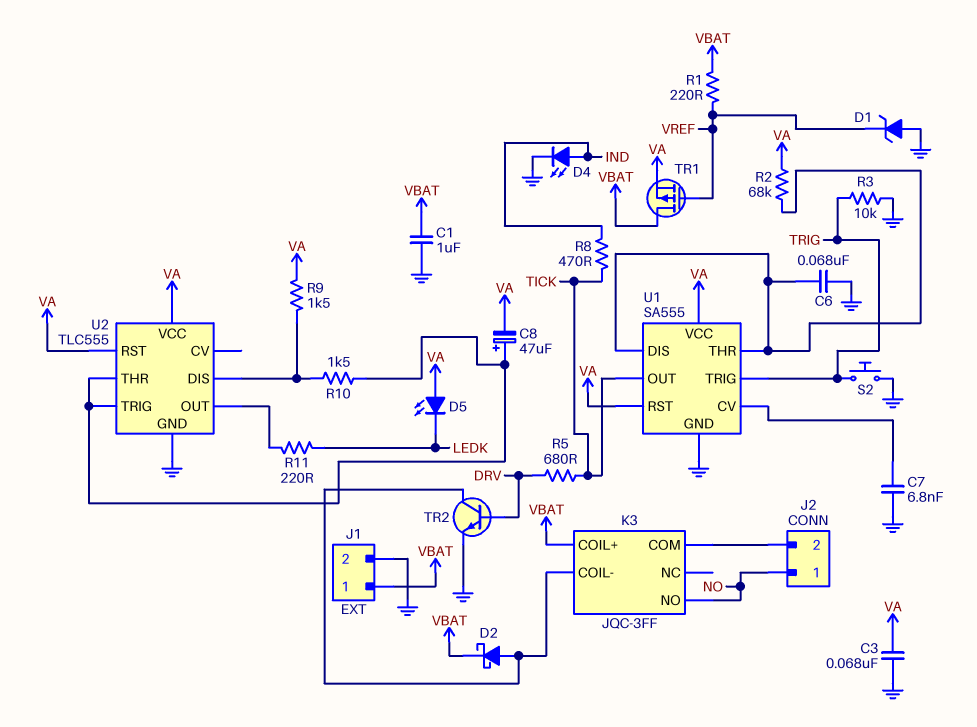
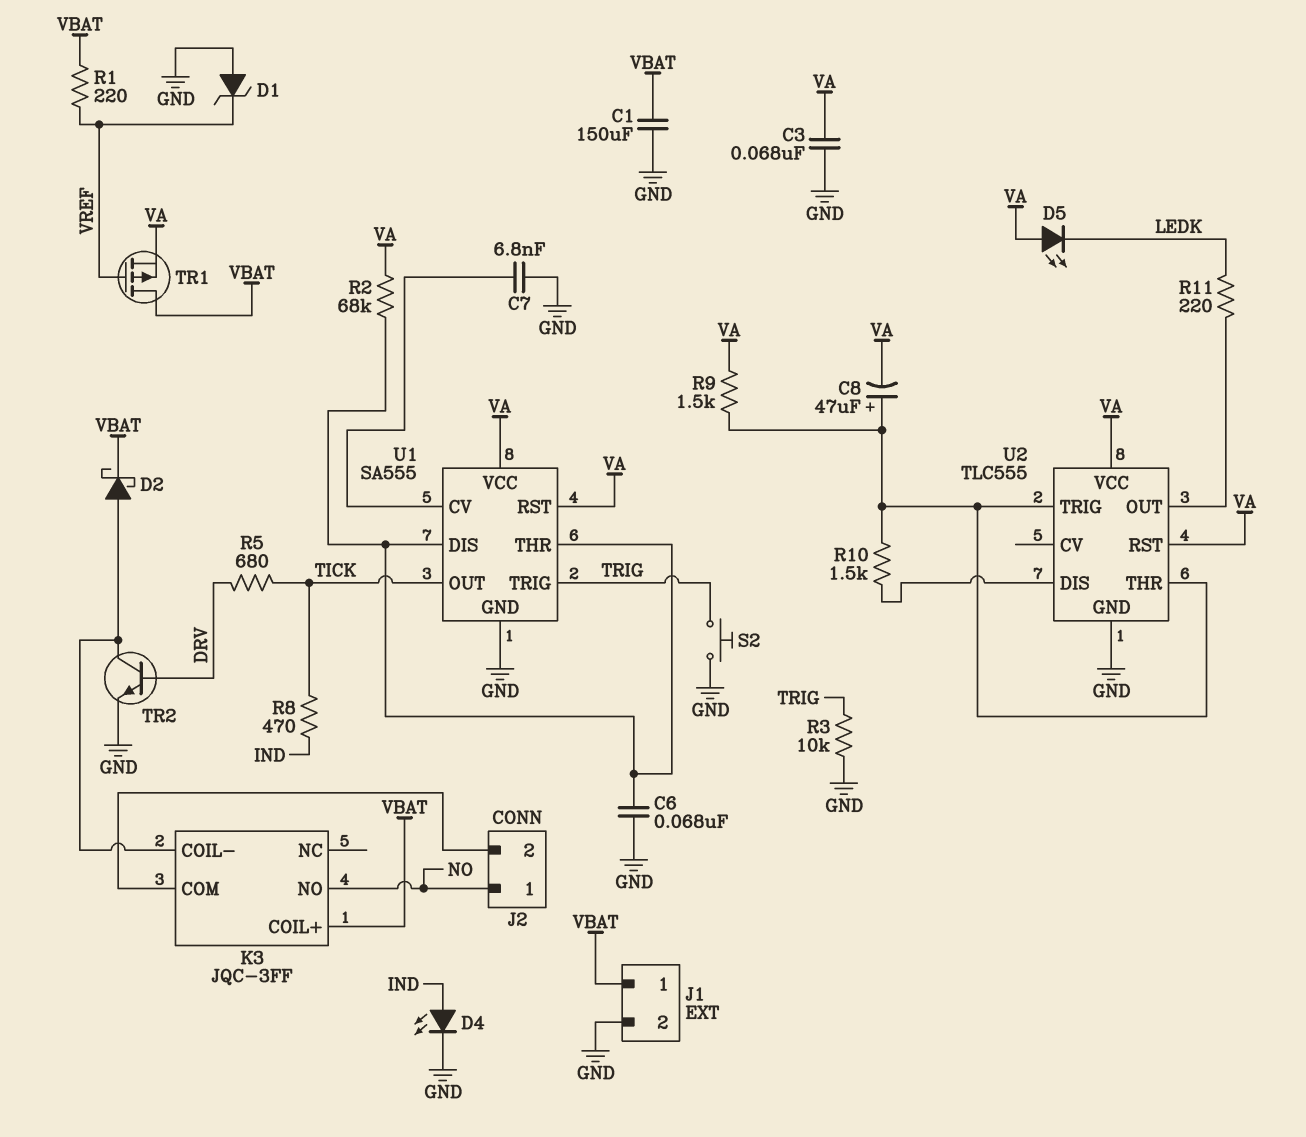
C1: 1uF (GND, VBAT) -> 150uF (GND, VBAT)
R9: 1.5k (U2/DIS, VA) -> 1.5k (U2/THR, VA)

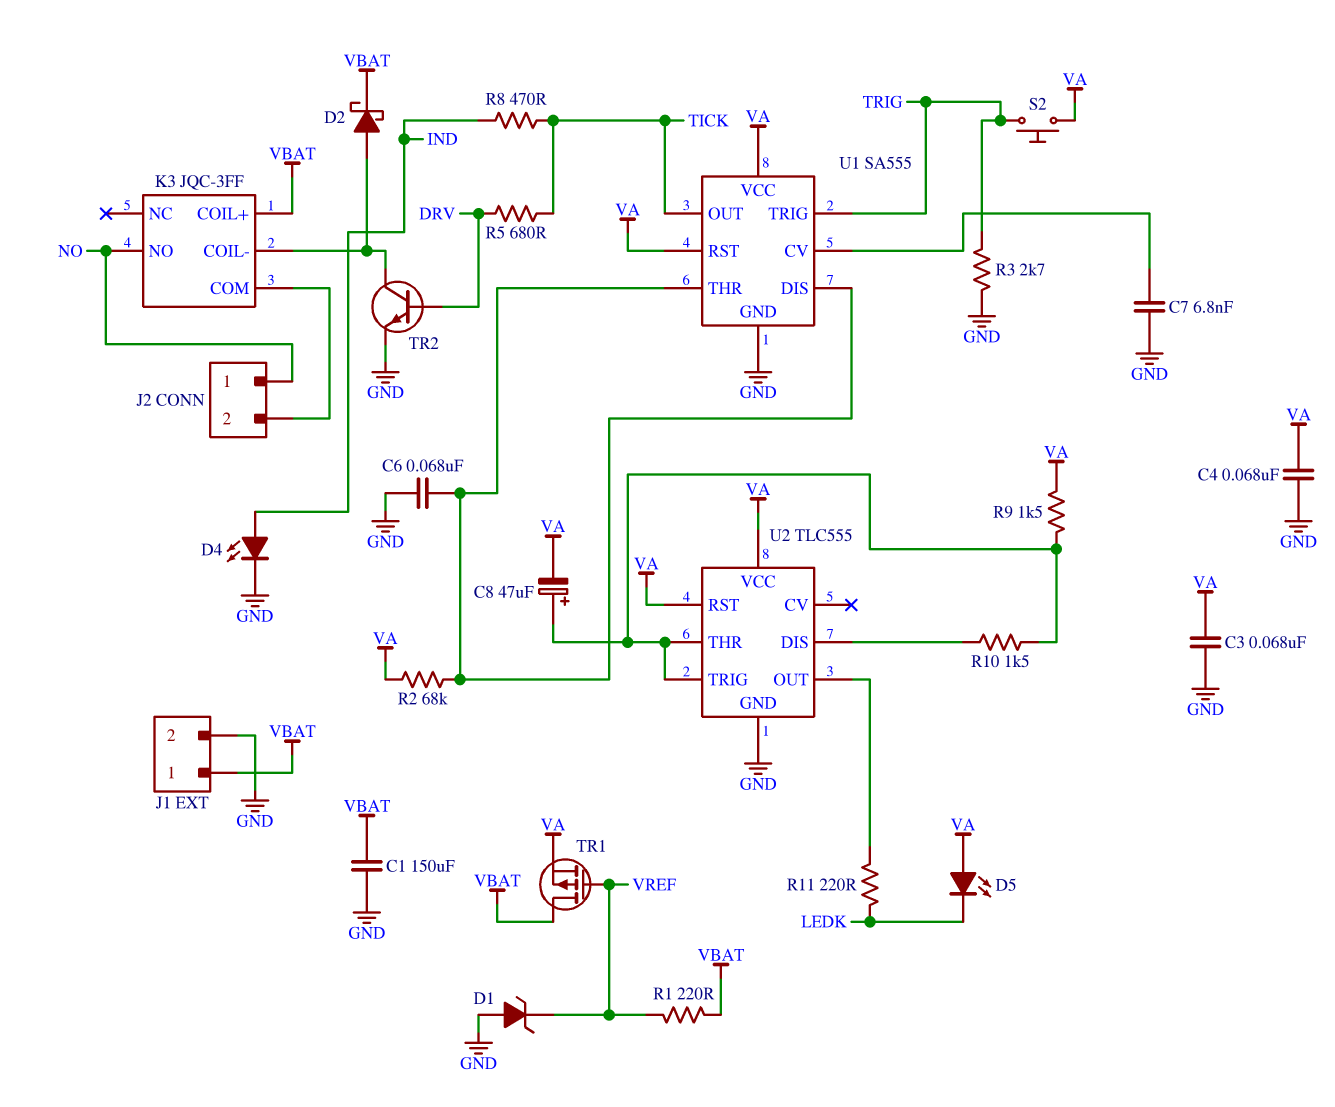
C4: none -> 68nF (GND, VA)
R3: 10k (GND, TRIG) -> 2.7k (GND, TRIG)
S2: button (GND, TRIG) -> button (TRIG, VA)

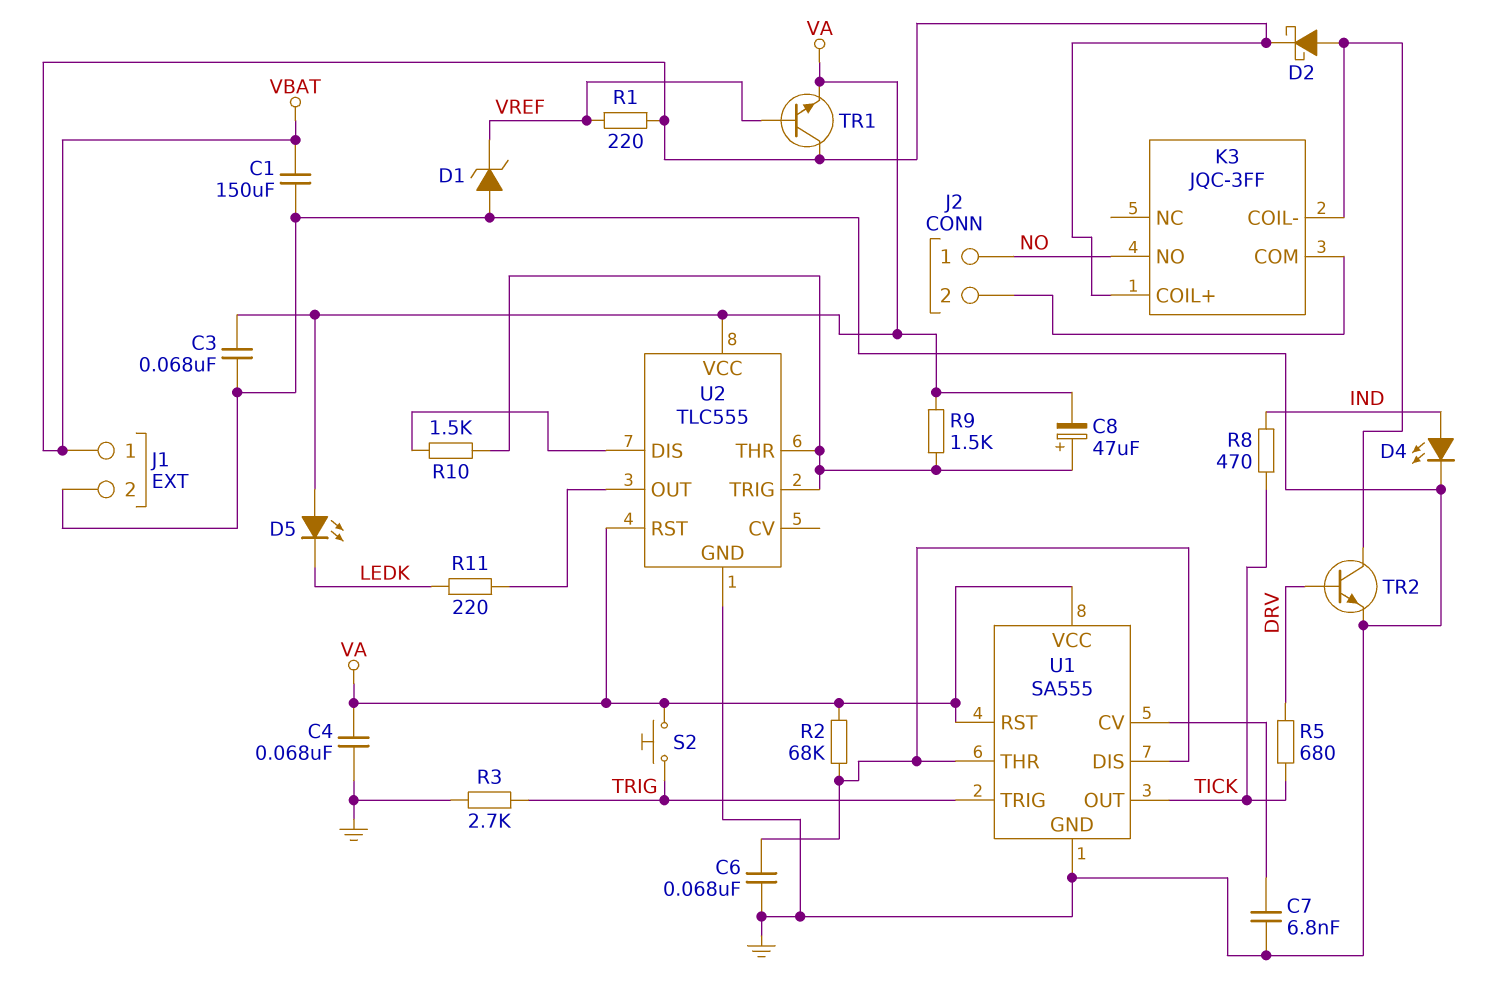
TR1: PMOS (G VREF, D VBAT, S VA) -> NPN (B VREF, C VBAT, E VA)

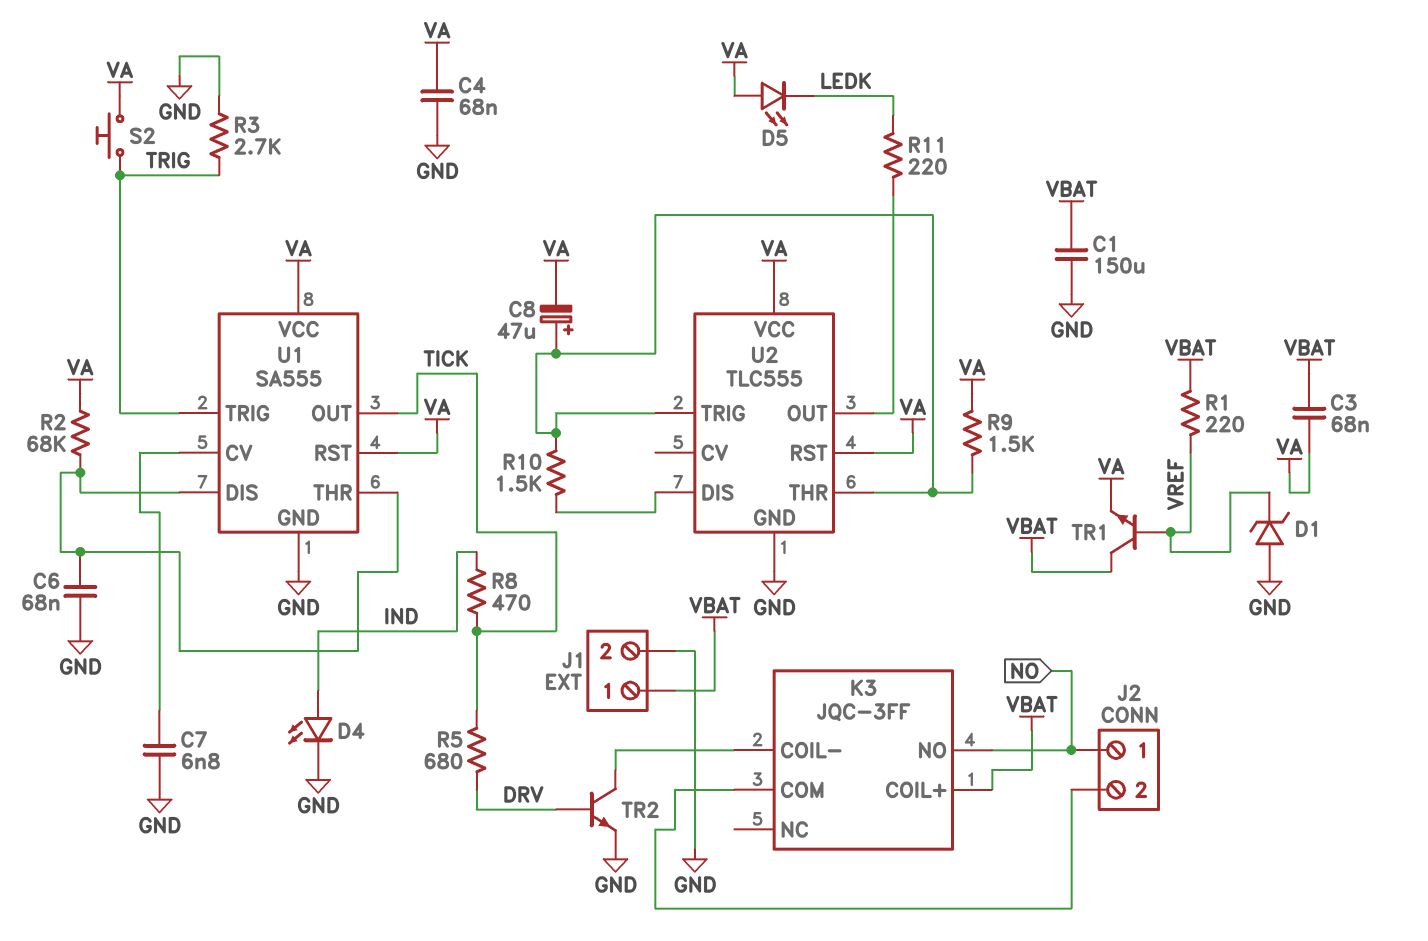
C3: 68nF (GND, VA) -> 68nF (VA, VBAT)
D2: schottky (A K3/COIL-, K VBAT) -> none

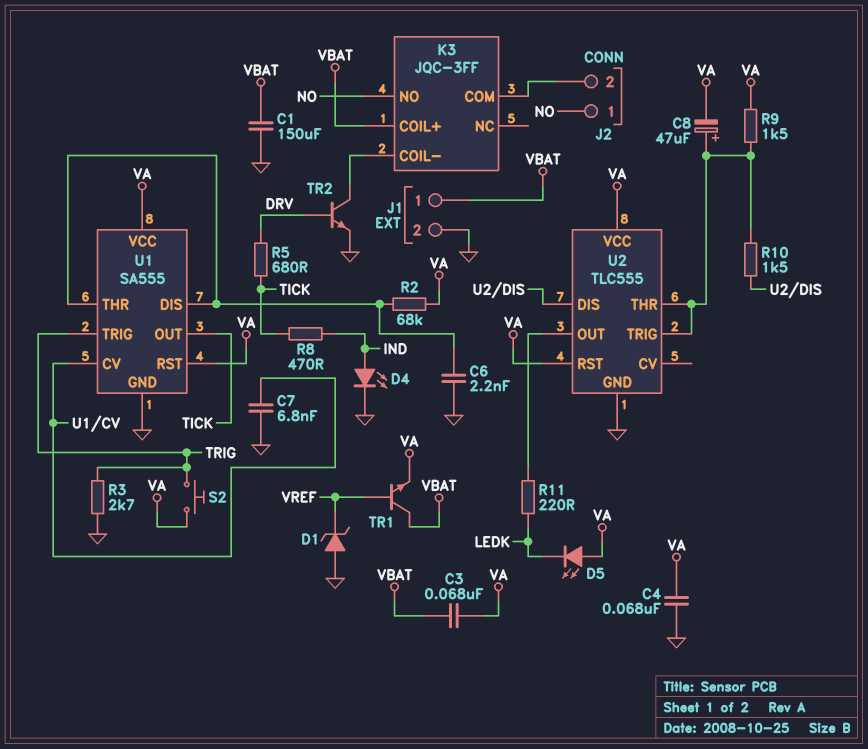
C6: 68nF (GND, U1/DIS) -> 2.2nF (GND, U1/DIS)
R1: 220 (VBAT, VREF) -> none

